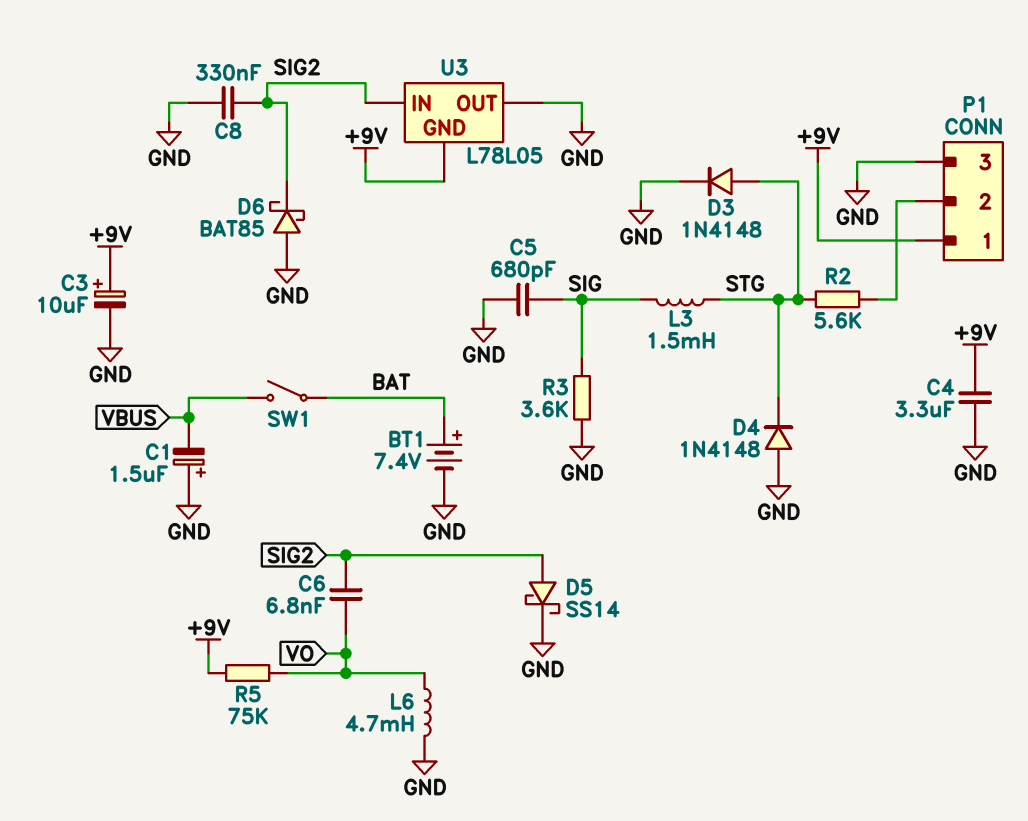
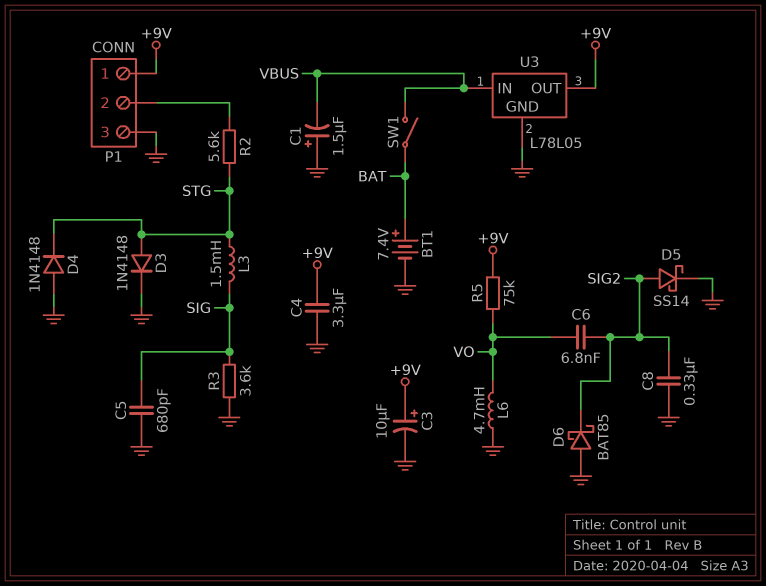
U3 pin GND: +9V -> GND
U3 pin IN: SIG2 -> VBUS
U3 pin OUT: GND -> +9V

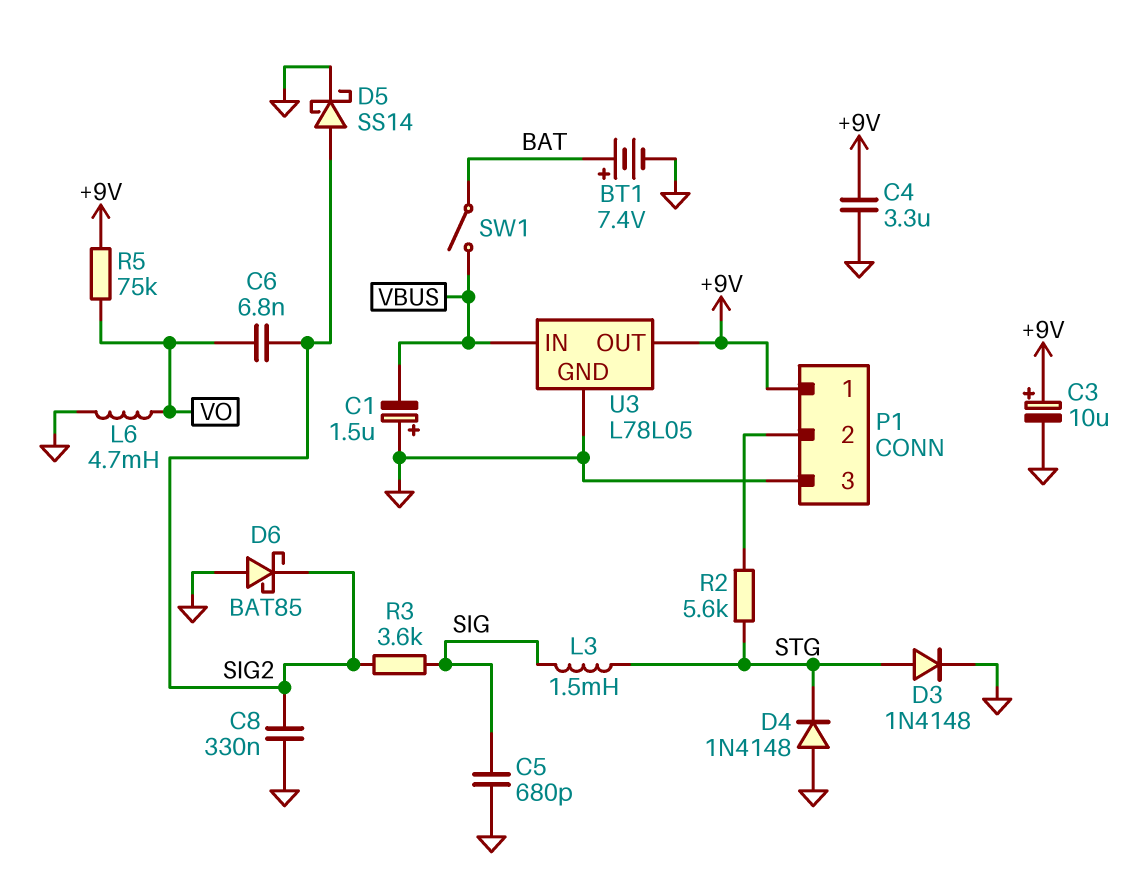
R3: 3.6k (GND, SIG) -> 3.6k (SIG, SIG2)

